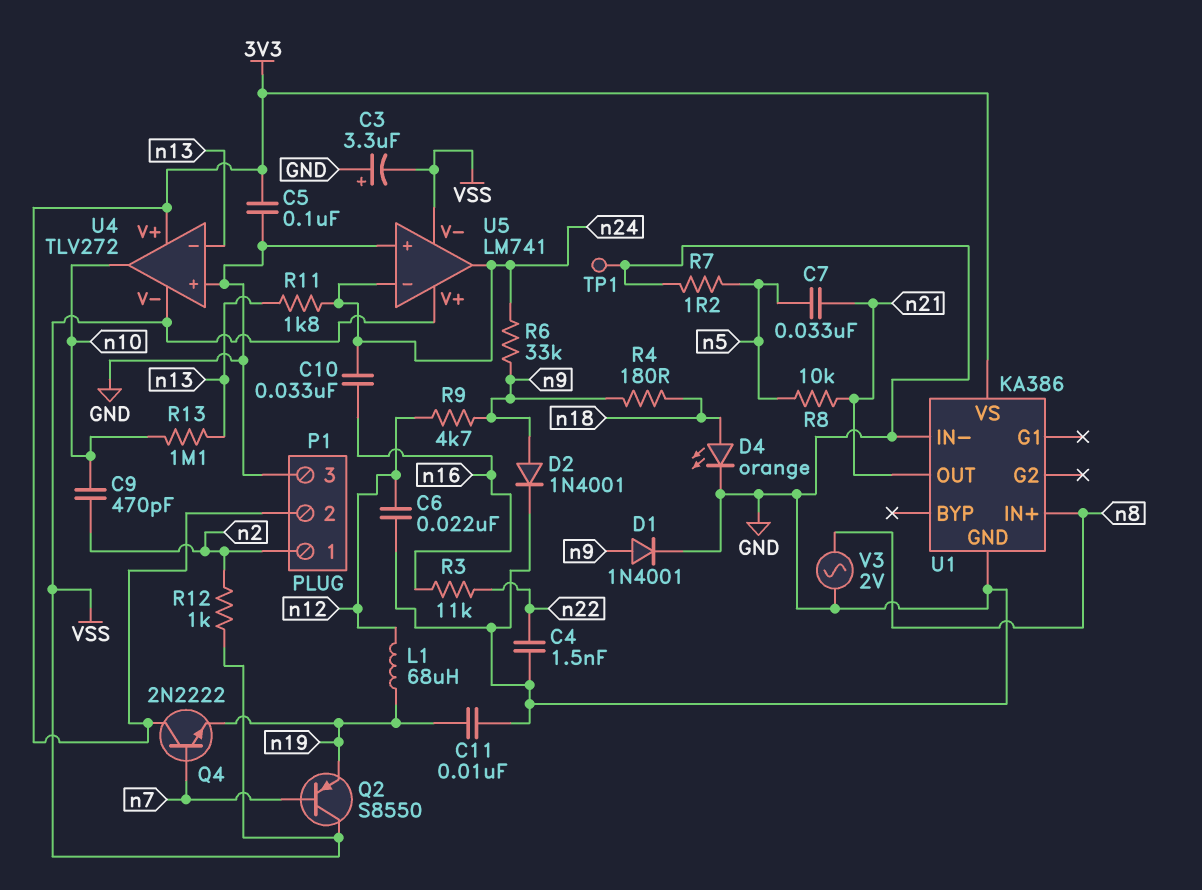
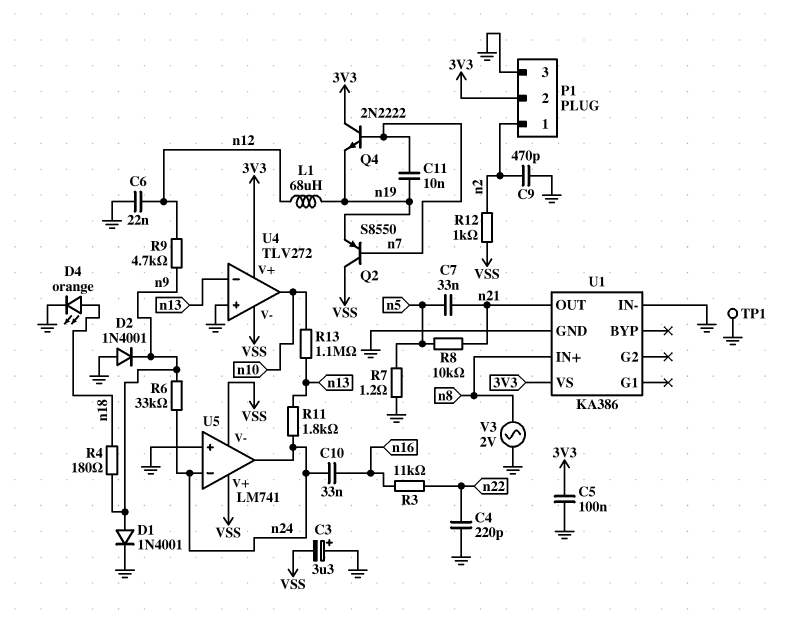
C4: 1.5nF (GND, n22) -> 220pF (GND, n22)
C9: 470pF (n2, n10) -> 470pF (GND, n2)
C11: 10nF (GND, n19) -> 10nF (n7, n19)
D2: diode 1N4001 (A n9, K GND) -> diode 1N4001 (A GND, K n9)

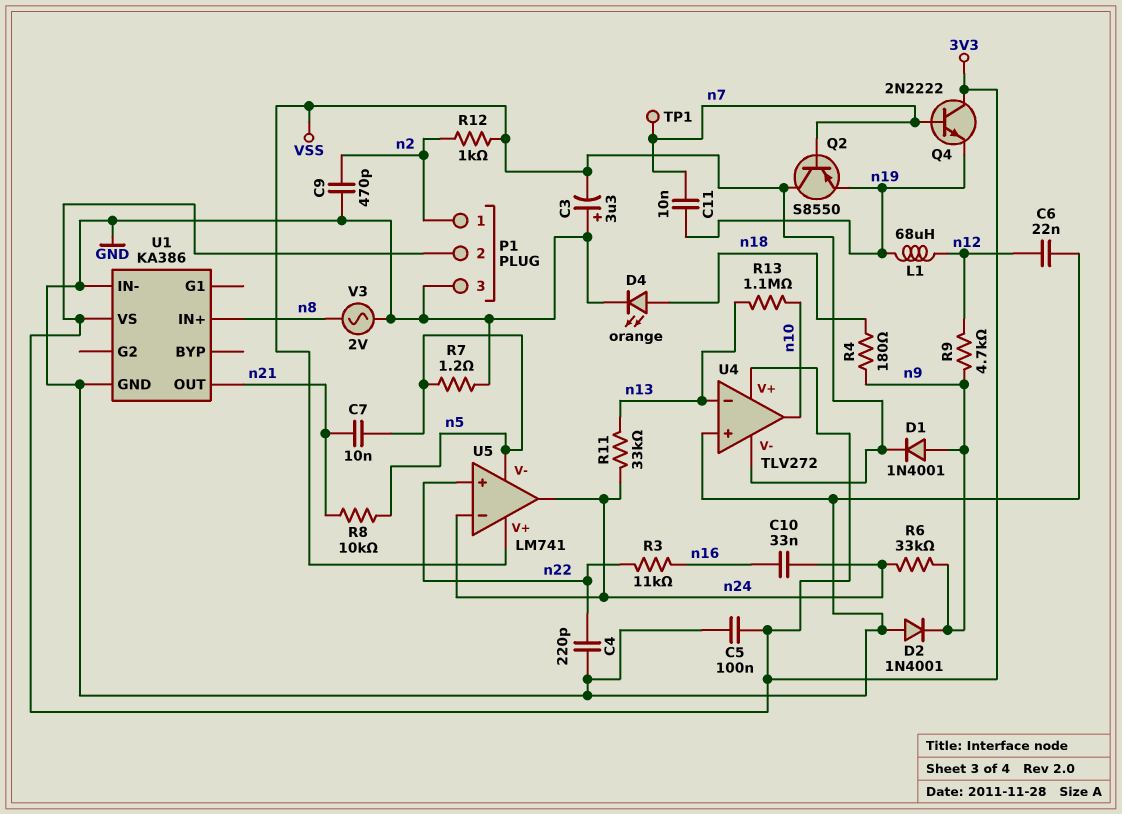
C7: 33nF (n5, n21) -> 10nF (n5, n21)
D1: diode 1N4001 (A n9, K GND) -> diode 1N4001 (A n9, K VSS)
R11: 1.8k (n13, n24) -> 33k (n13, n24)
TP1: test point (GND) -> test point (n7)
U5 pin V-: VSS -> n5
U5 pin in+: GND -> n22

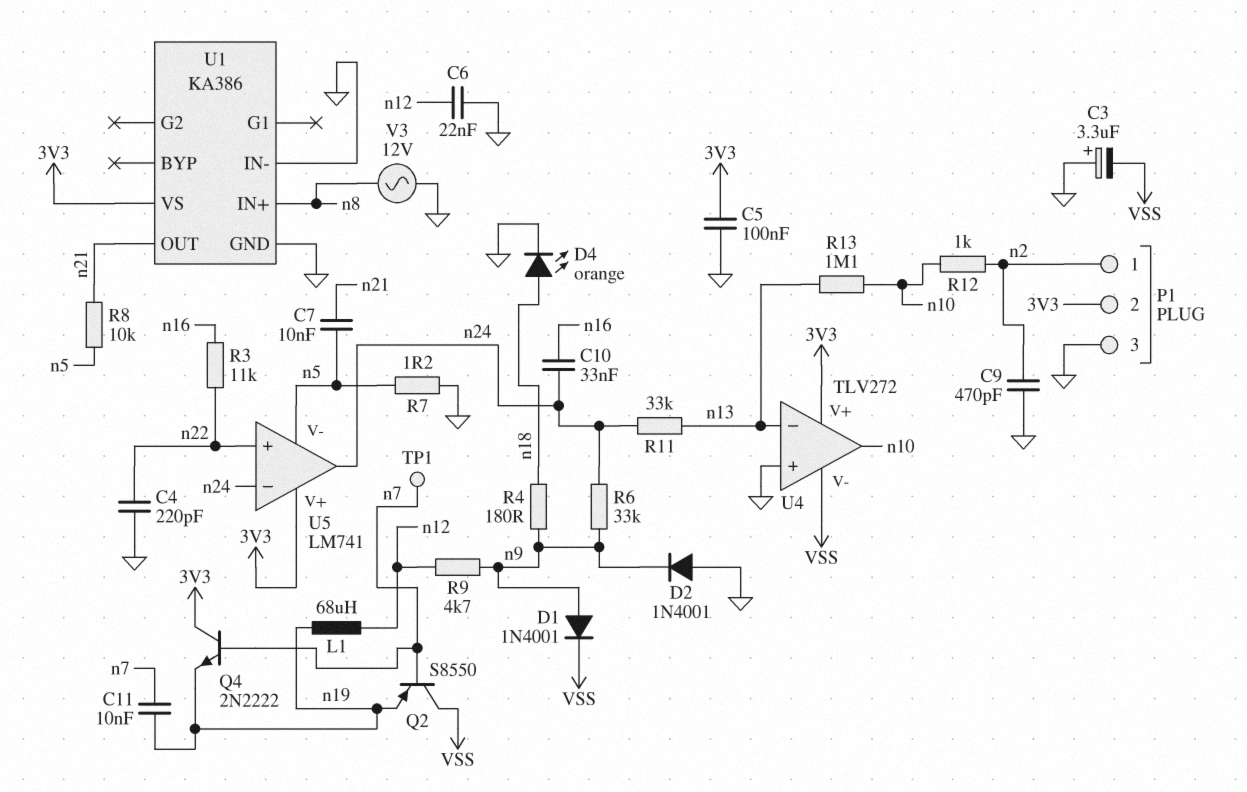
R12: 1k (VSS, n2) -> 1k (n2, n10)
U5 pin V+: VSS -> 3V3
V3: AC 2V (GND, n8) -> AC 12V (GND, n8)

